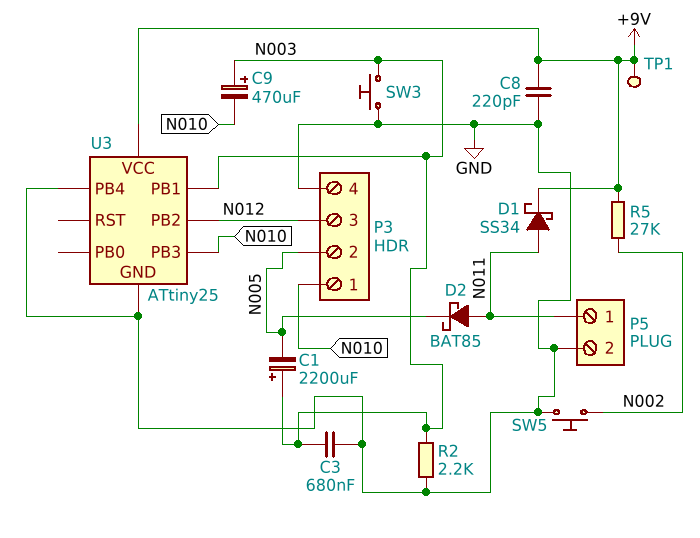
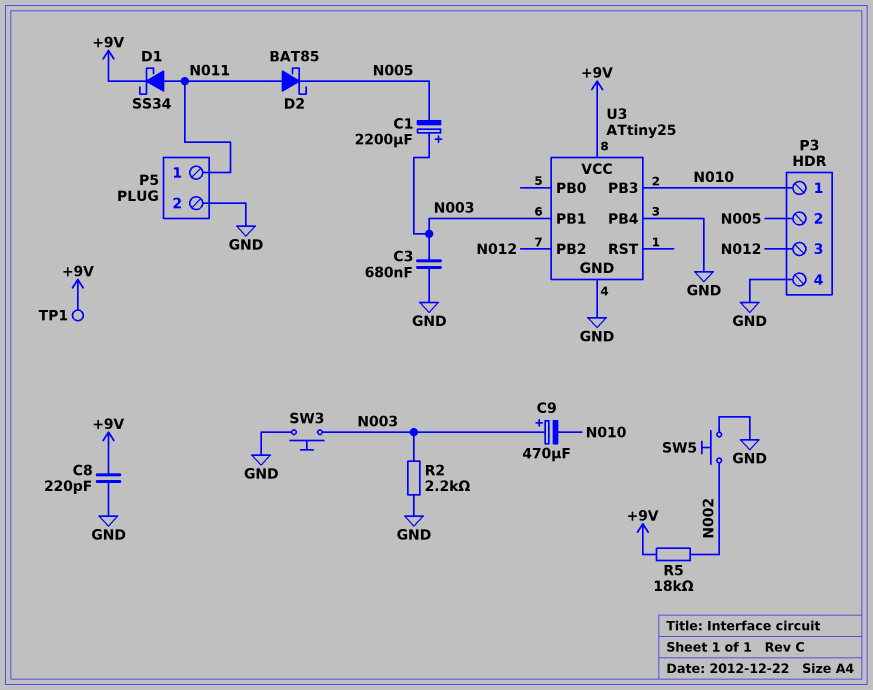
R5: 27k (+9V, N002) -> 18k (+9V, N002)

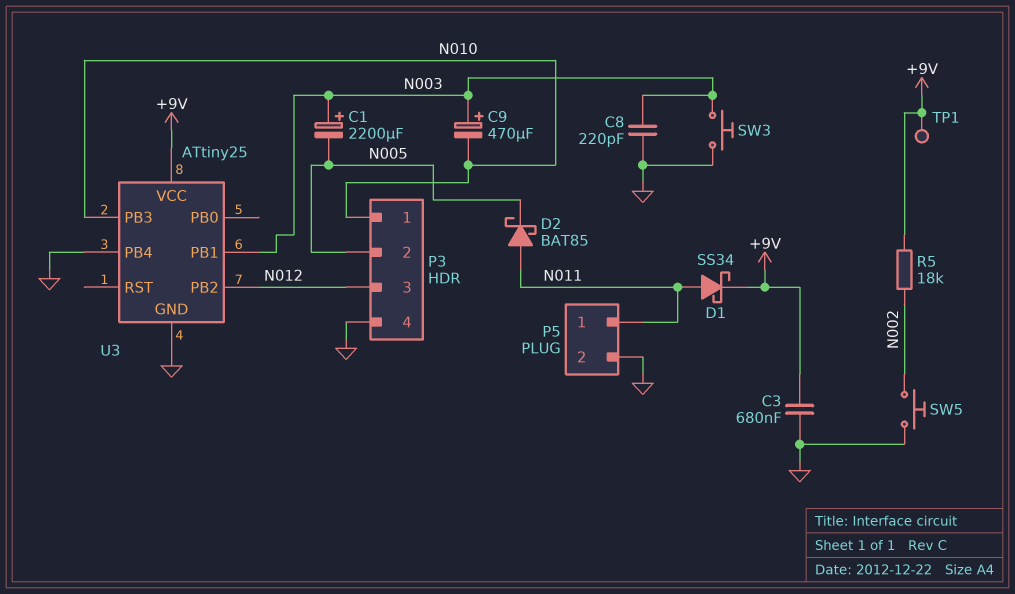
C3: 680nF (GND, N003) -> 680nF (+9V, GND)
C8: 220pF (+9V, GND) -> 220pF (GND, N003)
R2: 2.2k (GND, N003) -> none

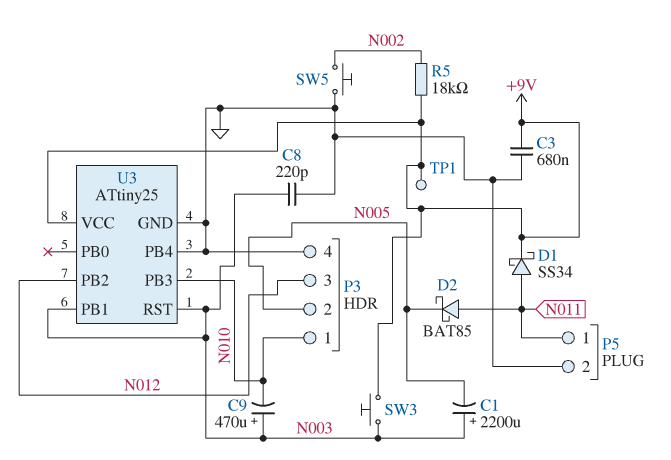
SW3: button (GND, N003) -> button (+9V, N003)
U3 pin RST: none -> N003

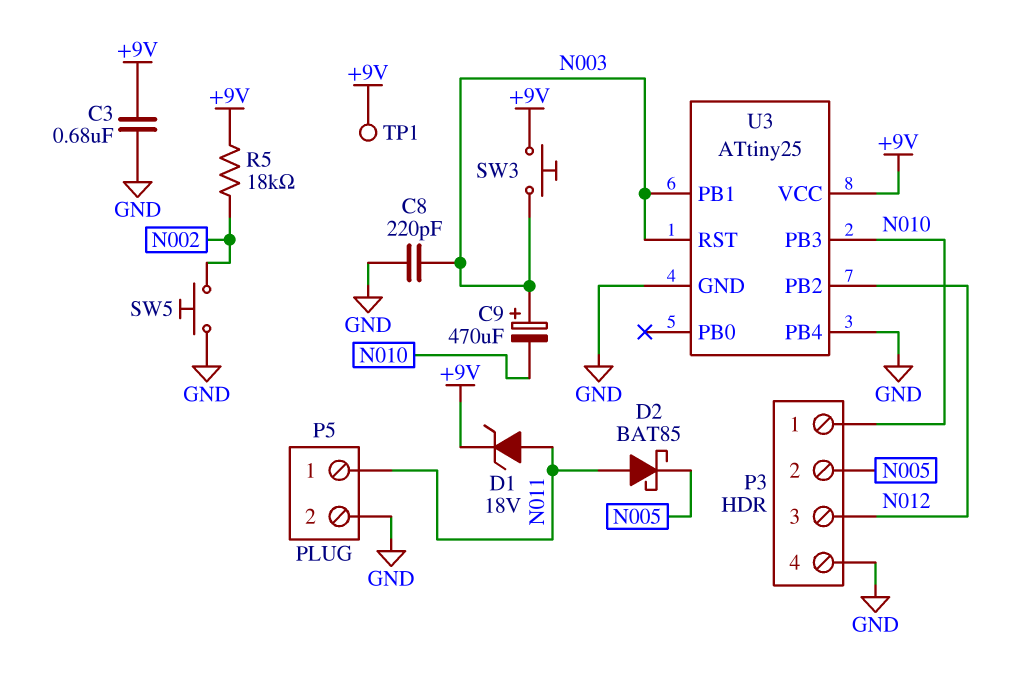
C1: 2200uF (plus N003, minus N005) -> none
D1: schottky SS34 (A N011, K +9V) -> zener 18V (A N011, K +9V)

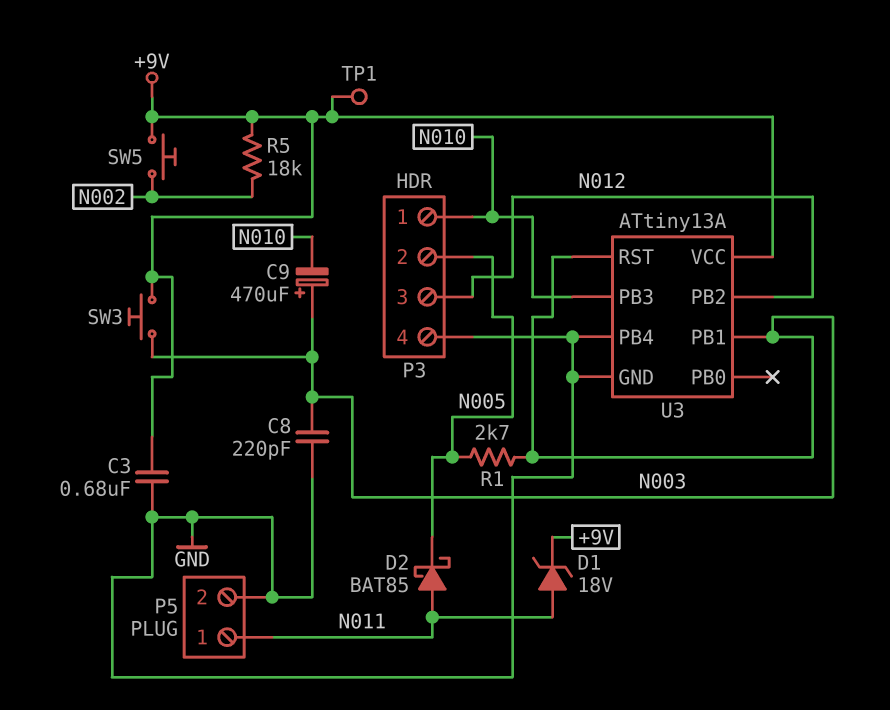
R1: none -> 2.7k (N003, N005)
SW5: button (GND, N002) -> button (+9V, N002)
U3: ATtiny25 -> ATtiny13A

